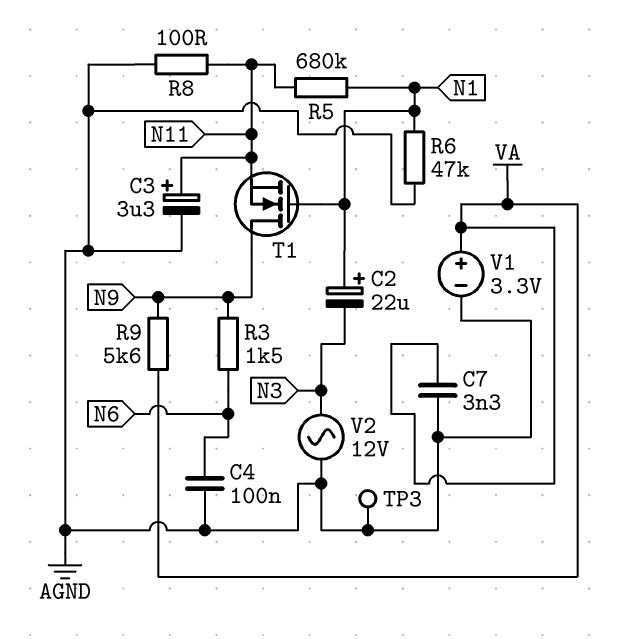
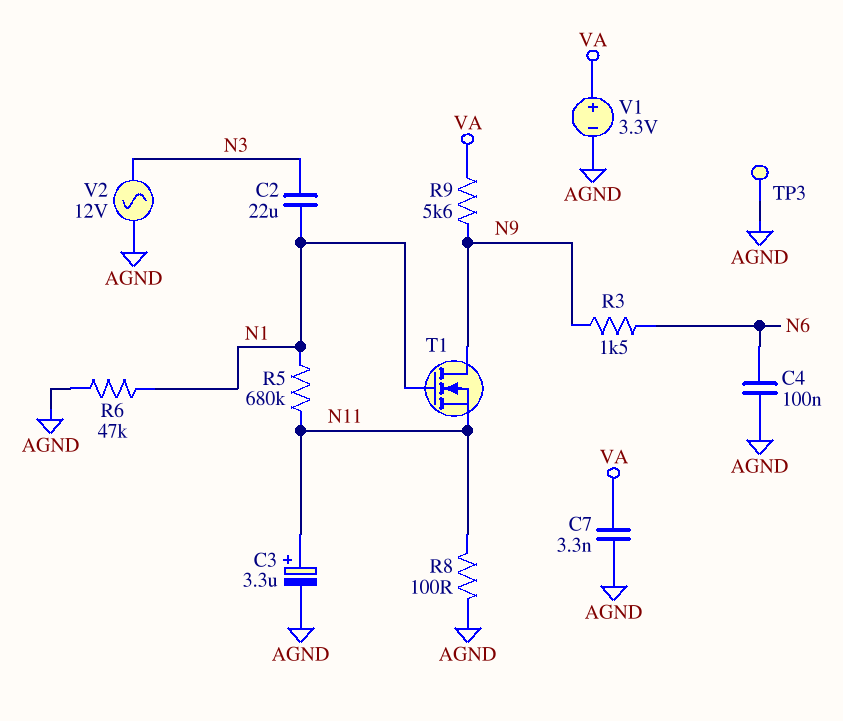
C2: 22uF (plus N1, minus N3) -> 22uF (N1, N3)

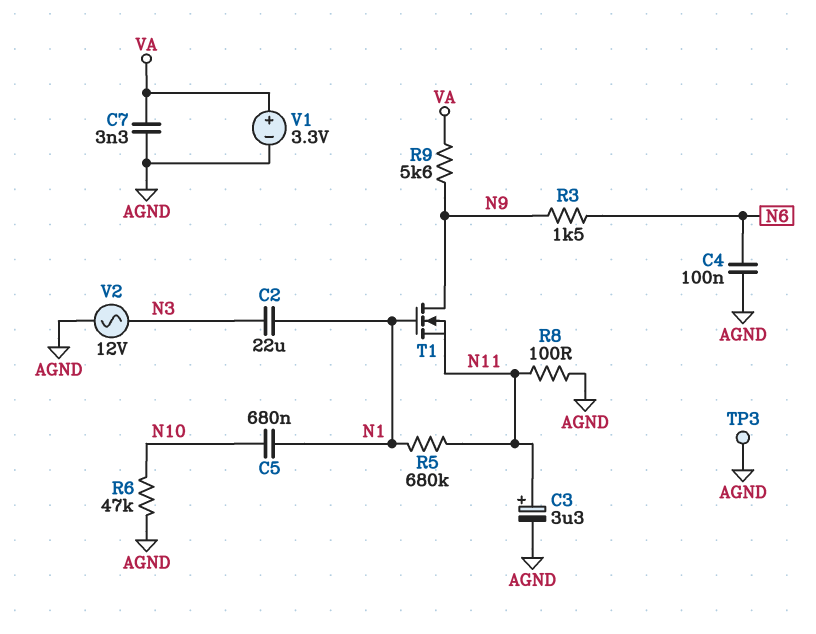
C5: none -> 680nF (N1, N10)
R6: 47k (AGND, N1) -> 47k (AGND, N10)

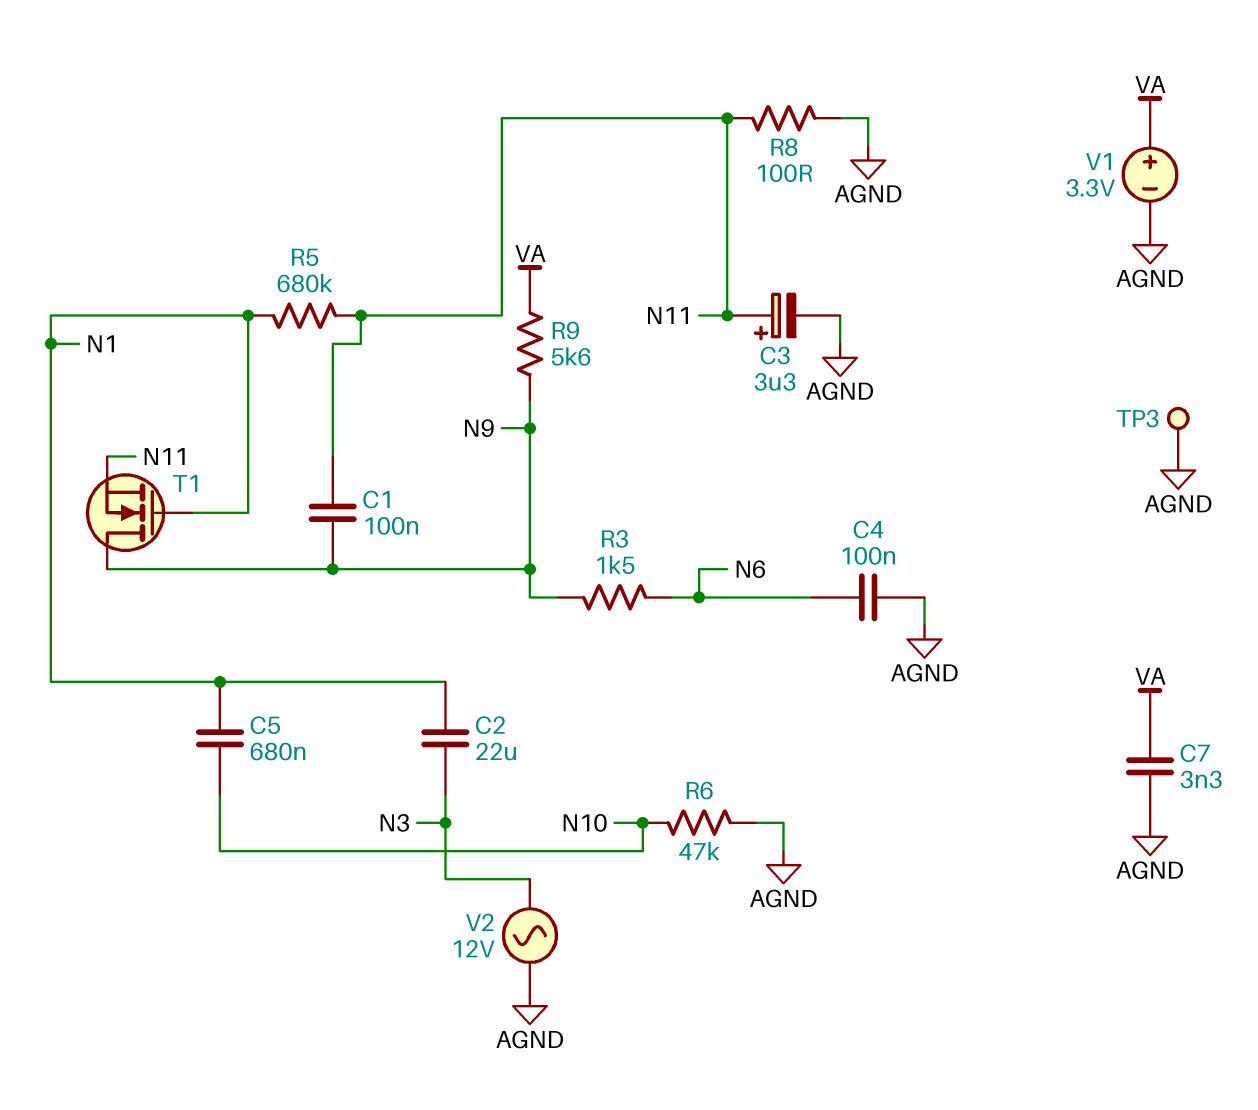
C1: none -> 100nF (N9, N11)

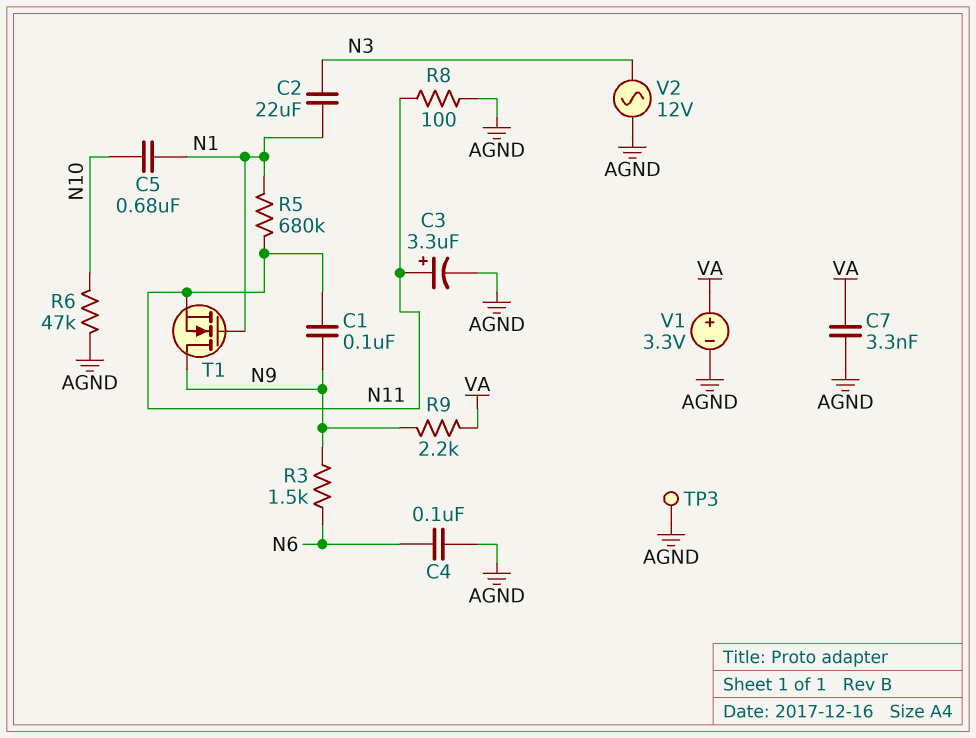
R9: 5.6k (N9, VA) -> 2.2k (N9, VA)

